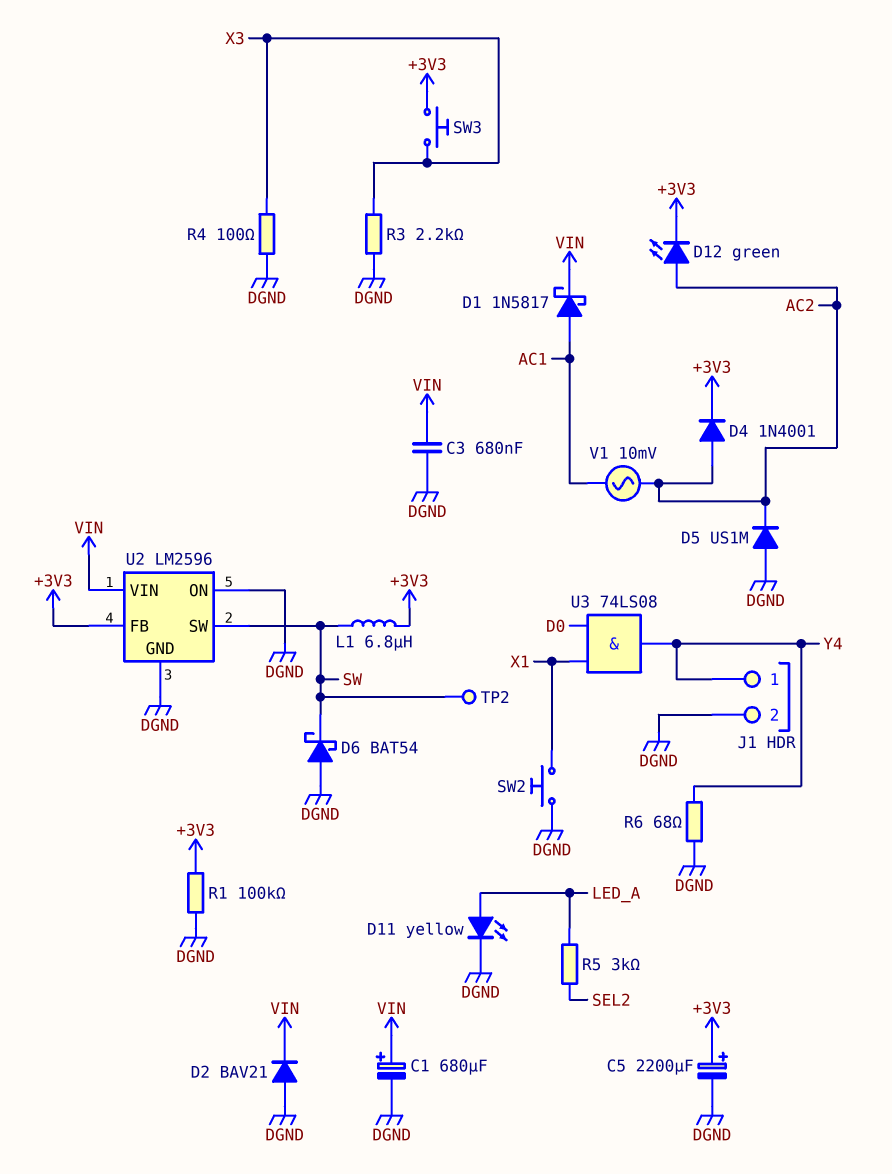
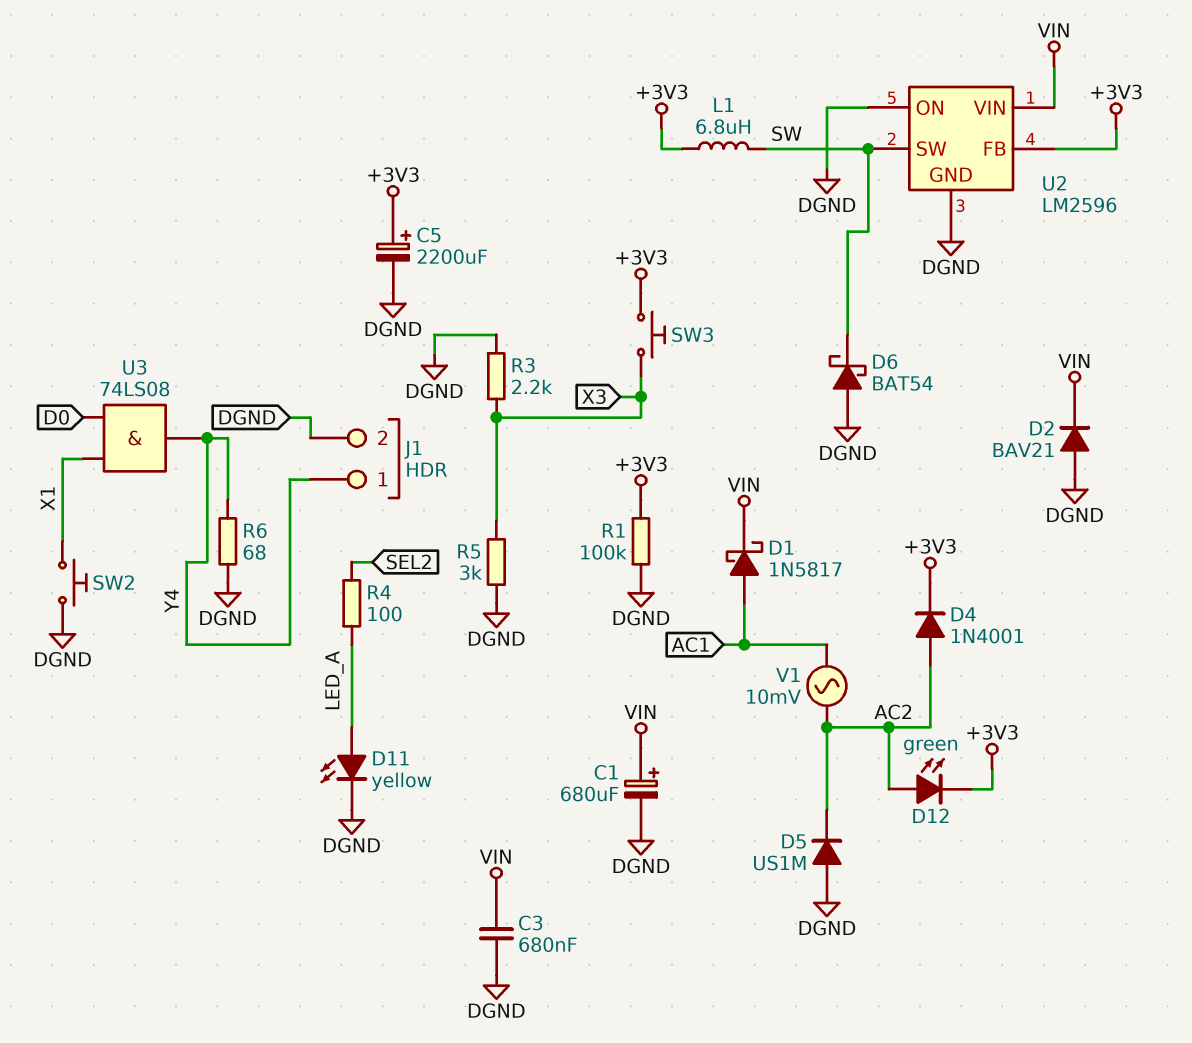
R4: 100 (DGND, X3) -> 100 (LED_A, SEL2)
R5: 3k (LED_A, SEL2) -> 3k (DGND, X3)
TP2: test point (SW) -> none

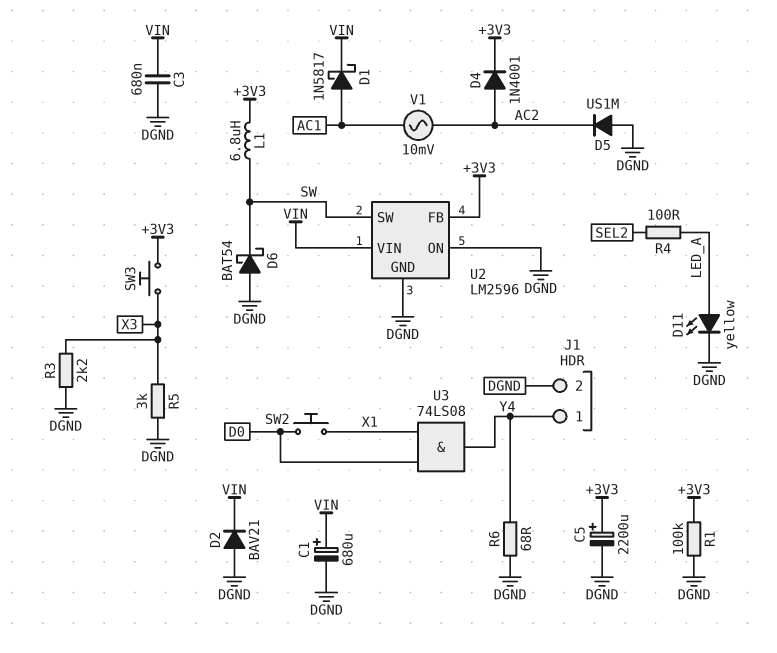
D12: LED green (A AC2, K +3V3) -> none
SW2: button (DGND, X1) -> button (D0, X1)

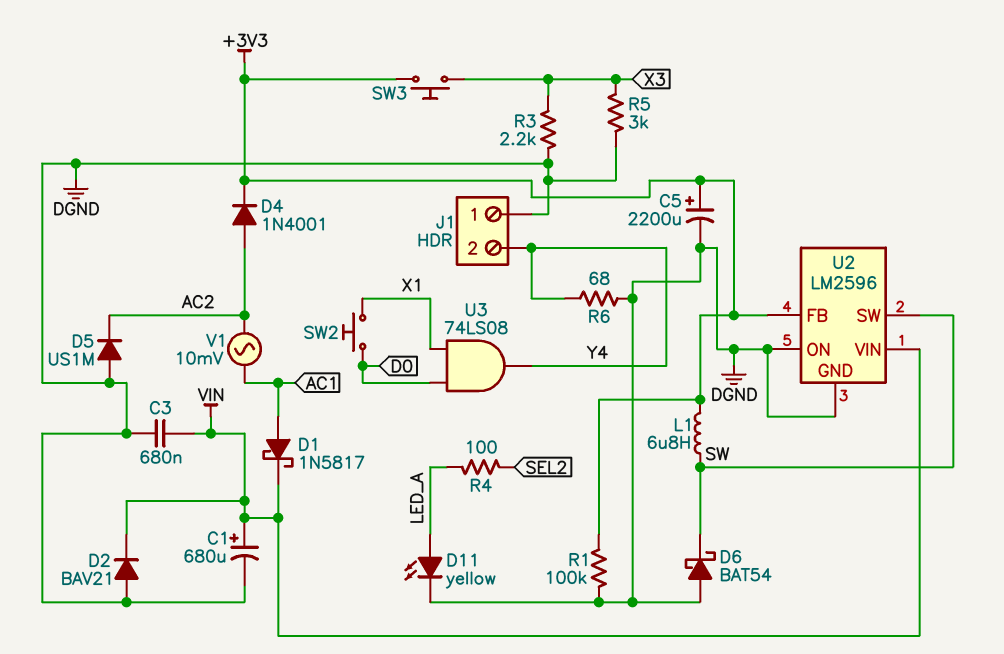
J1 pin 1: Y4 -> DGND
J1 pin 2: DGND -> Y4

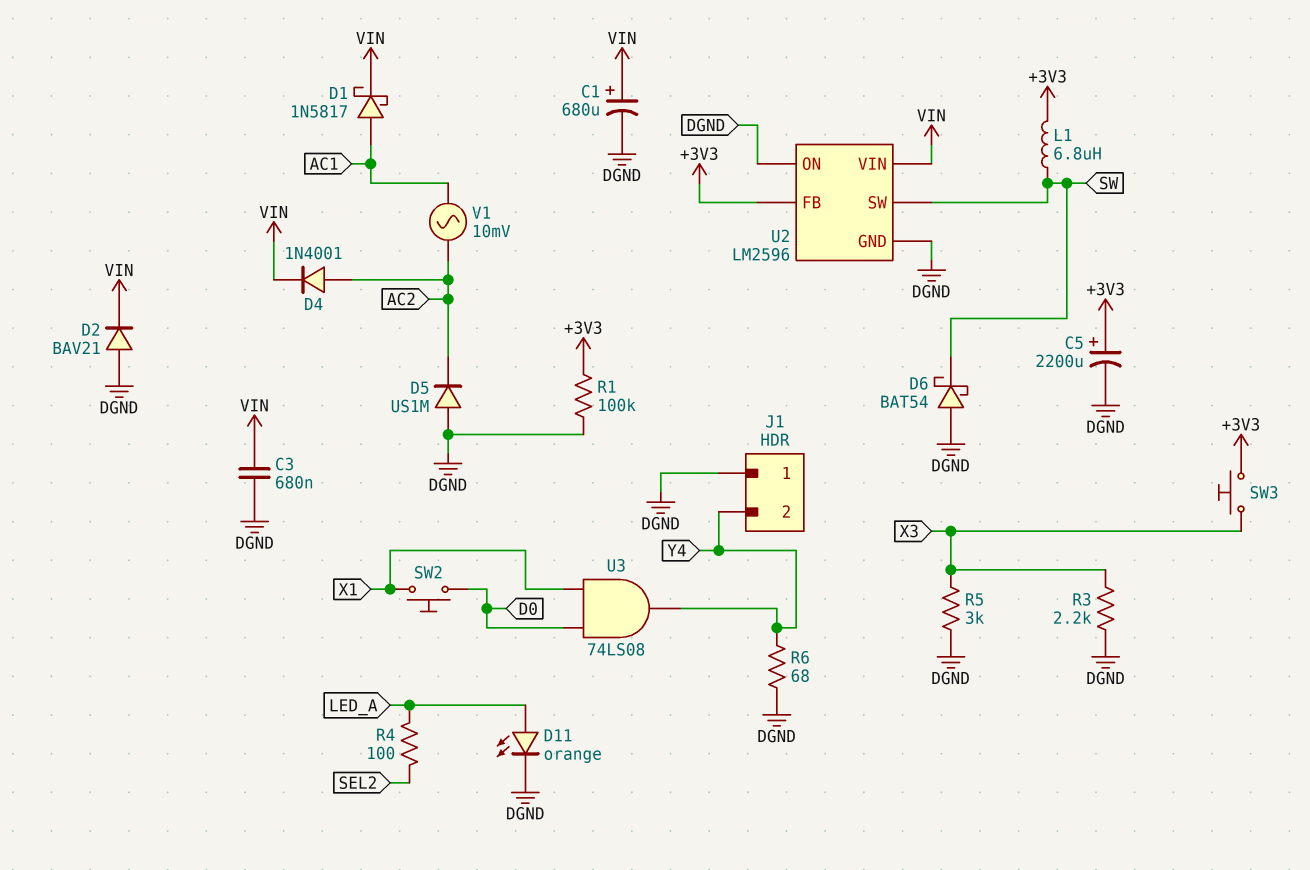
D4: diode 1N4001 (A AC2, K +3V3) -> diode 1N4001 (A AC2, K VIN)
D11: LED yellow (A LED_A, K DGND) -> LED orange (A LED_A, K DGND)

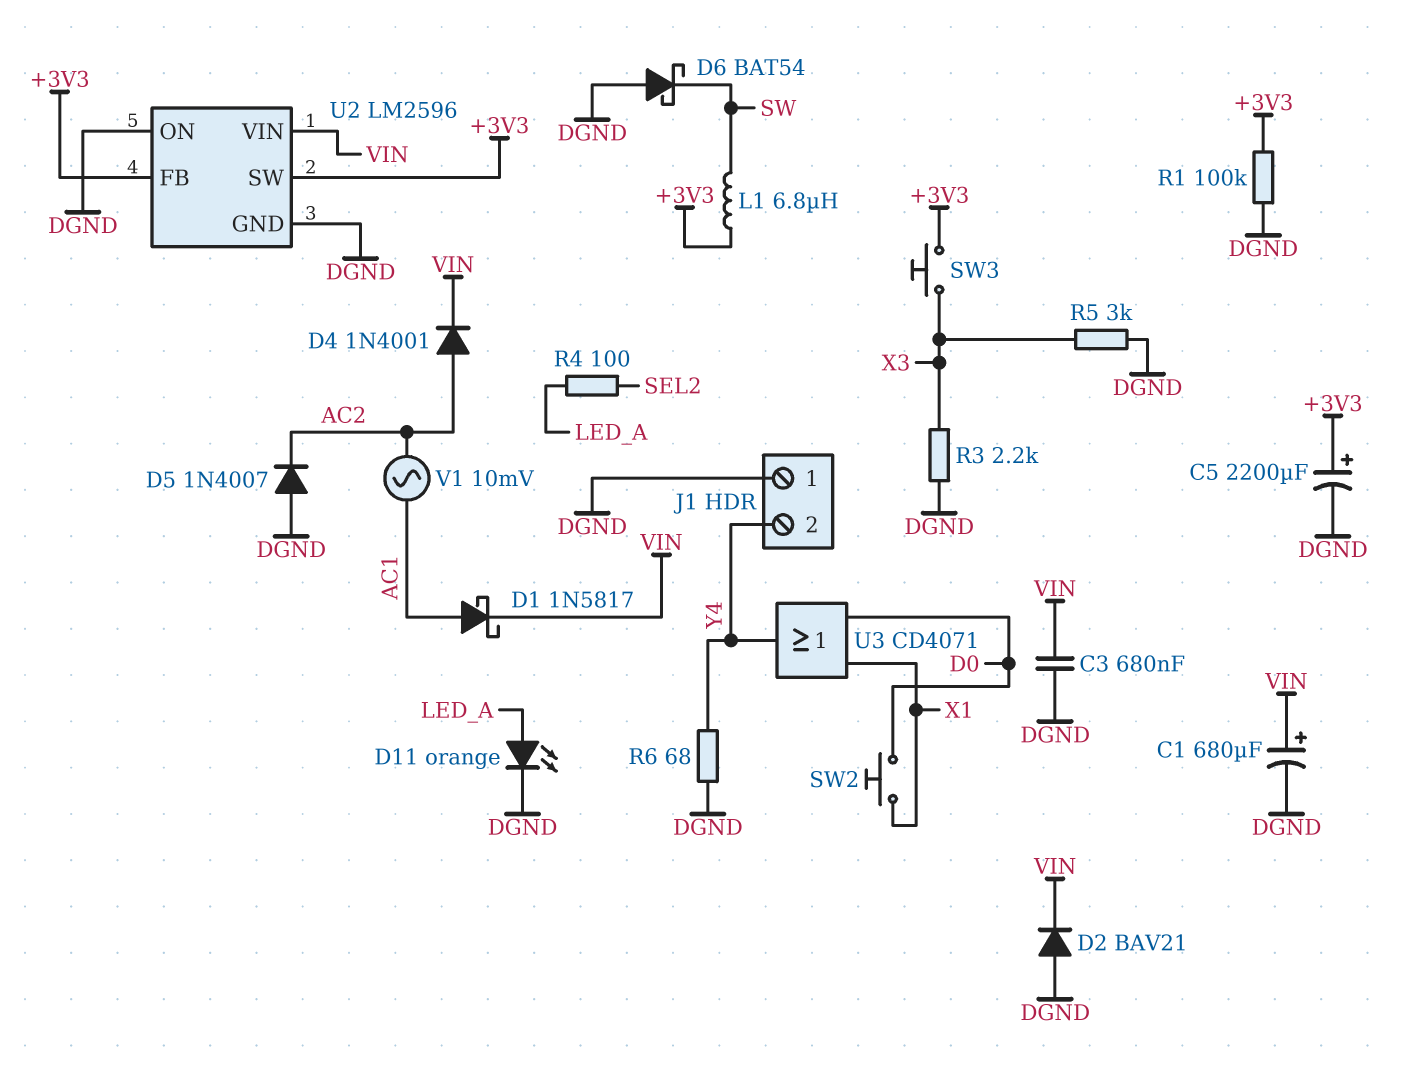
D5: diode US1M (A DGND, K AC2) -> diode 1N4007 (A DGND, K AC2)
U2 pin SW: SW -> +3V3
U3: AND 74LS08 (in D0, in X1, out Y4) -> OR CD4071 (in D0, in X1, out Y4)

